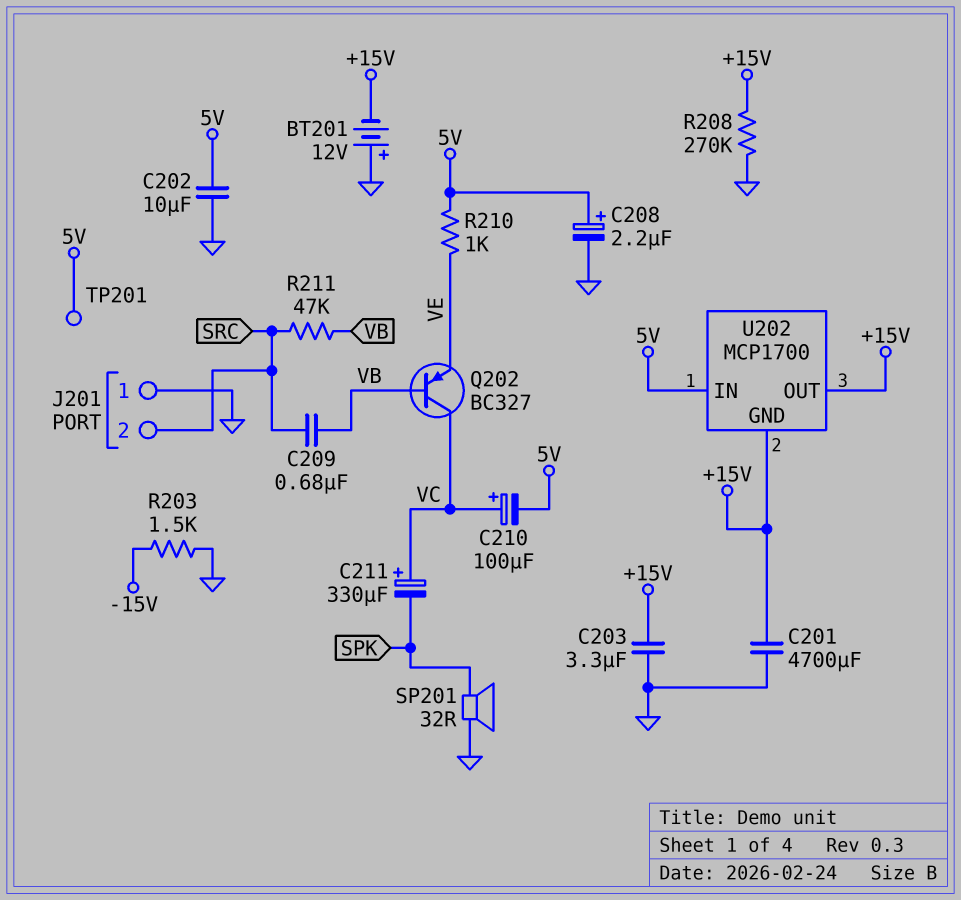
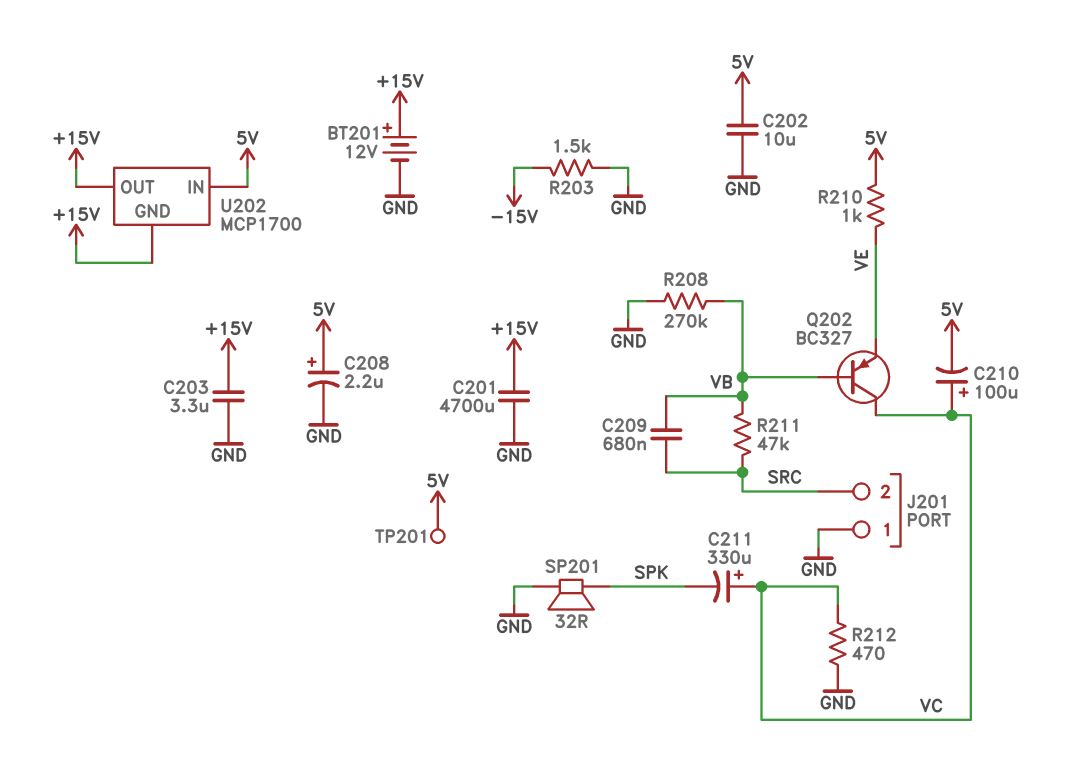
BT201: 12V (plus GND, minus +15V) -> 12V (plus +15V, minus GND)
R208: 270k (+15V, GND) -> 270k (GND, VB)
R212: none -> 470 (GND, VC)

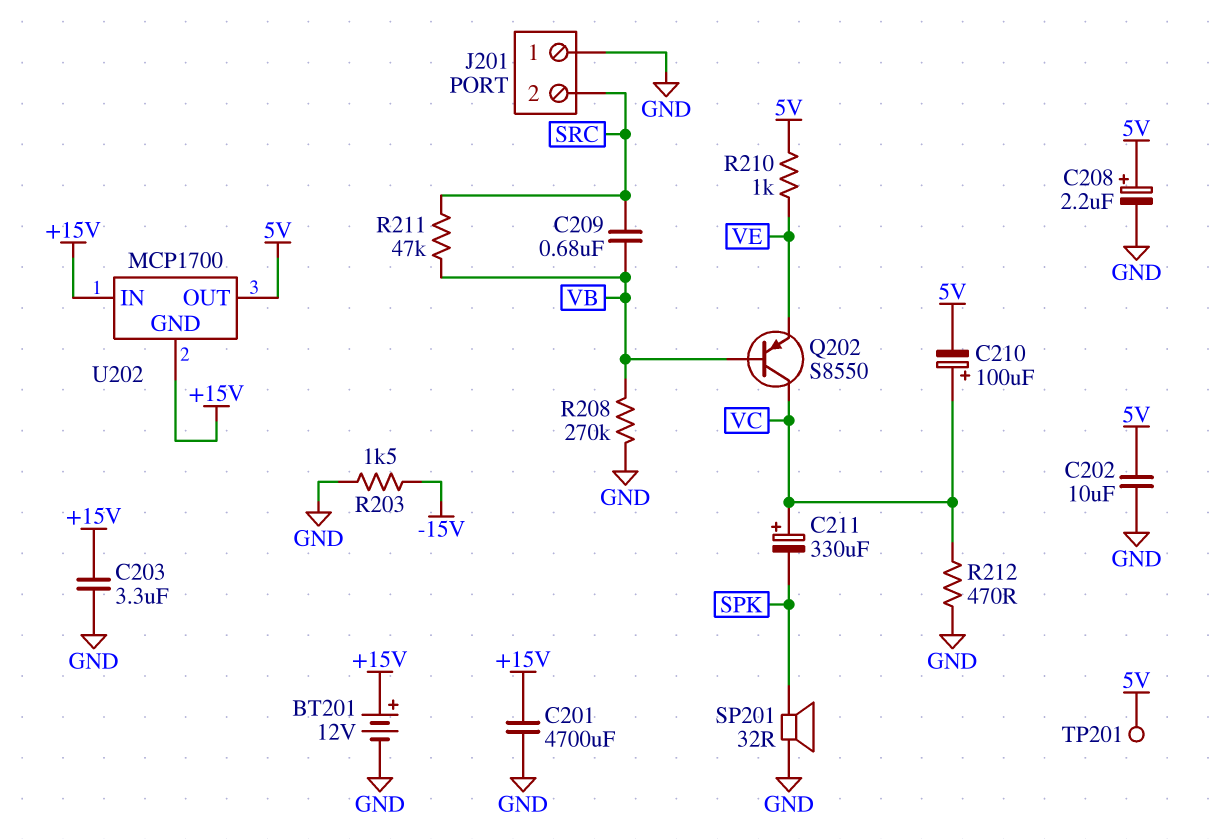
Q202: PNP BC327 (B VB, C VC, E VE) -> PNP S8550 (B VB, C VC, E VE)
U202 pin IN: 5V -> +15V
U202 pin OUT: +15V -> 5V

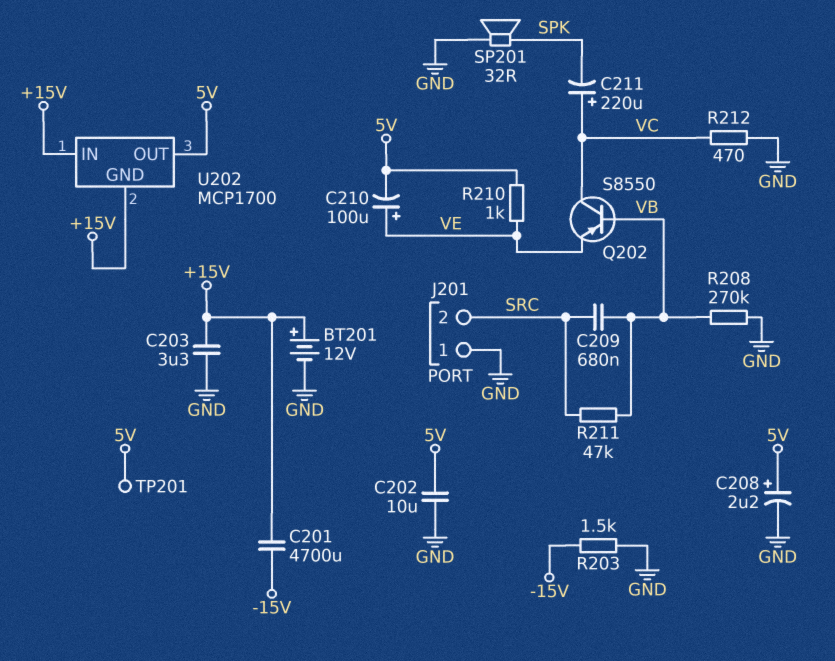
C201: 4700uF (+15V, GND) -> 4700uF (+15V, -15V)
C210: 100uF (plus VC, minus 5V) -> 100uF (plus VE, minus 5V)
C211: 330uF (plus VC, minus SPK) -> 220uF (plus VC, minus SPK)

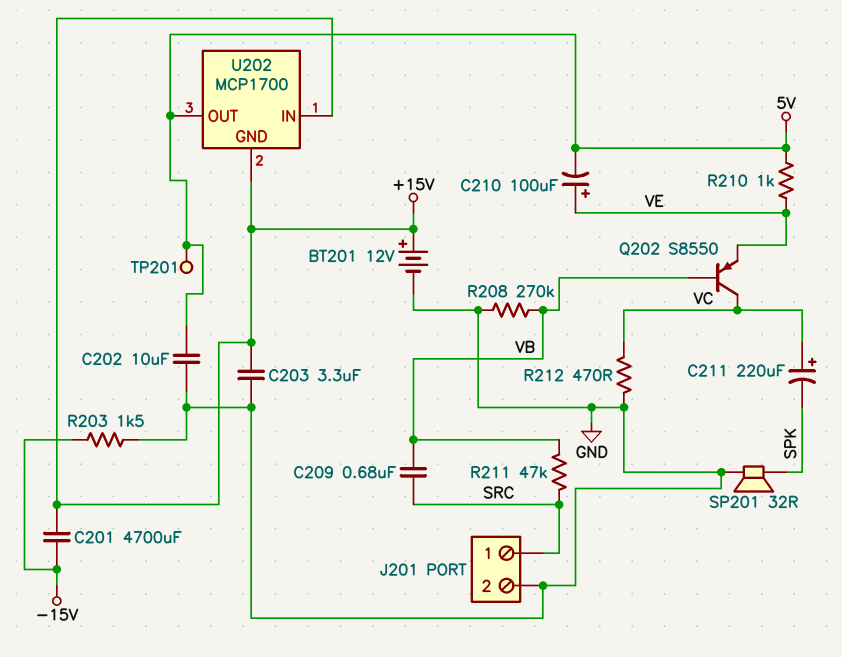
C208: 2.2uF (plus 5V, minus GND) -> none
J201 pin 1: GND -> SRC
J201 pin 2: SRC -> GND

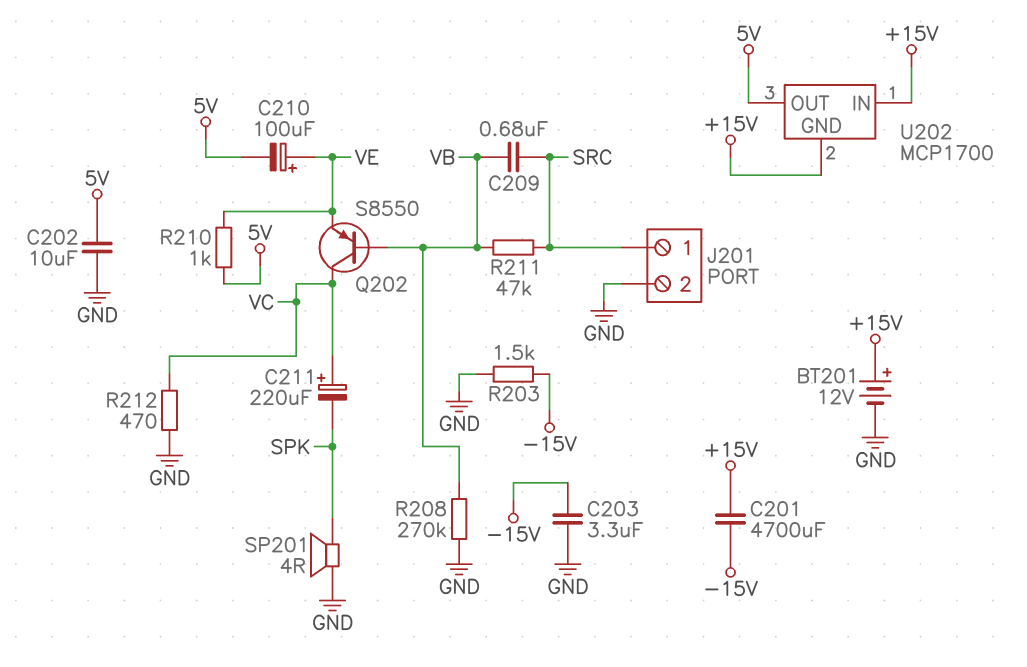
C203: 3.3uF (+15V, GND) -> 3.3uF (-15V, GND)
SP201: speaker 32R (GND, SPK) -> speaker 4R (GND, SPK)
TP201: test point (5V) -> none

